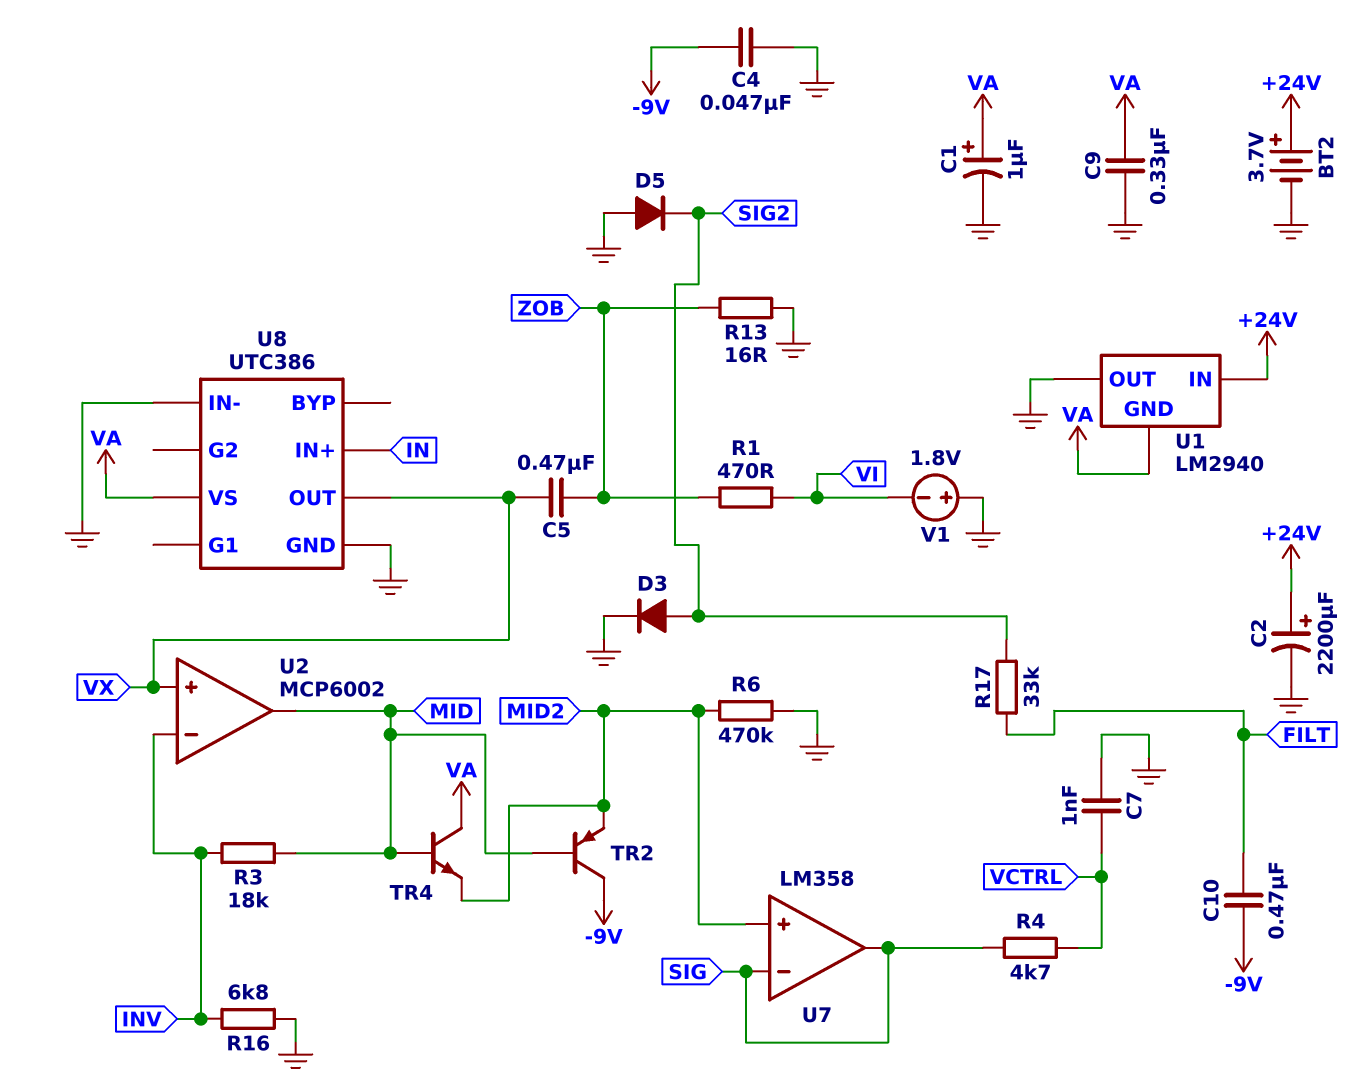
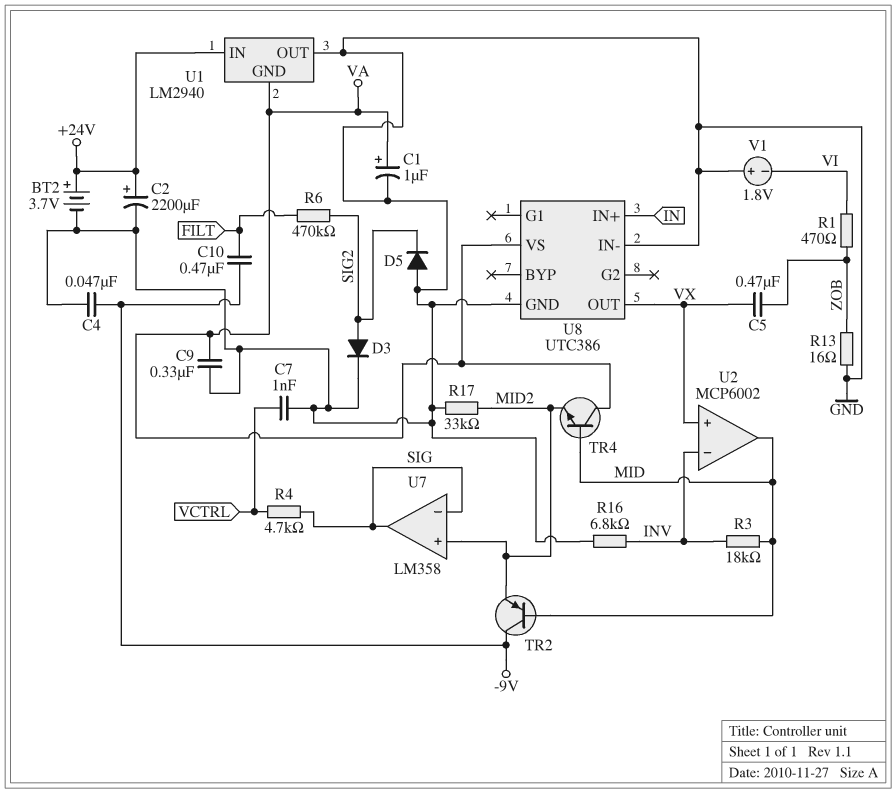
R6: 470k (GND, MID2) -> 470k (FILT, SIG2)
R17: 33k (FILT, SIG2) -> 33k (GND, MID2)

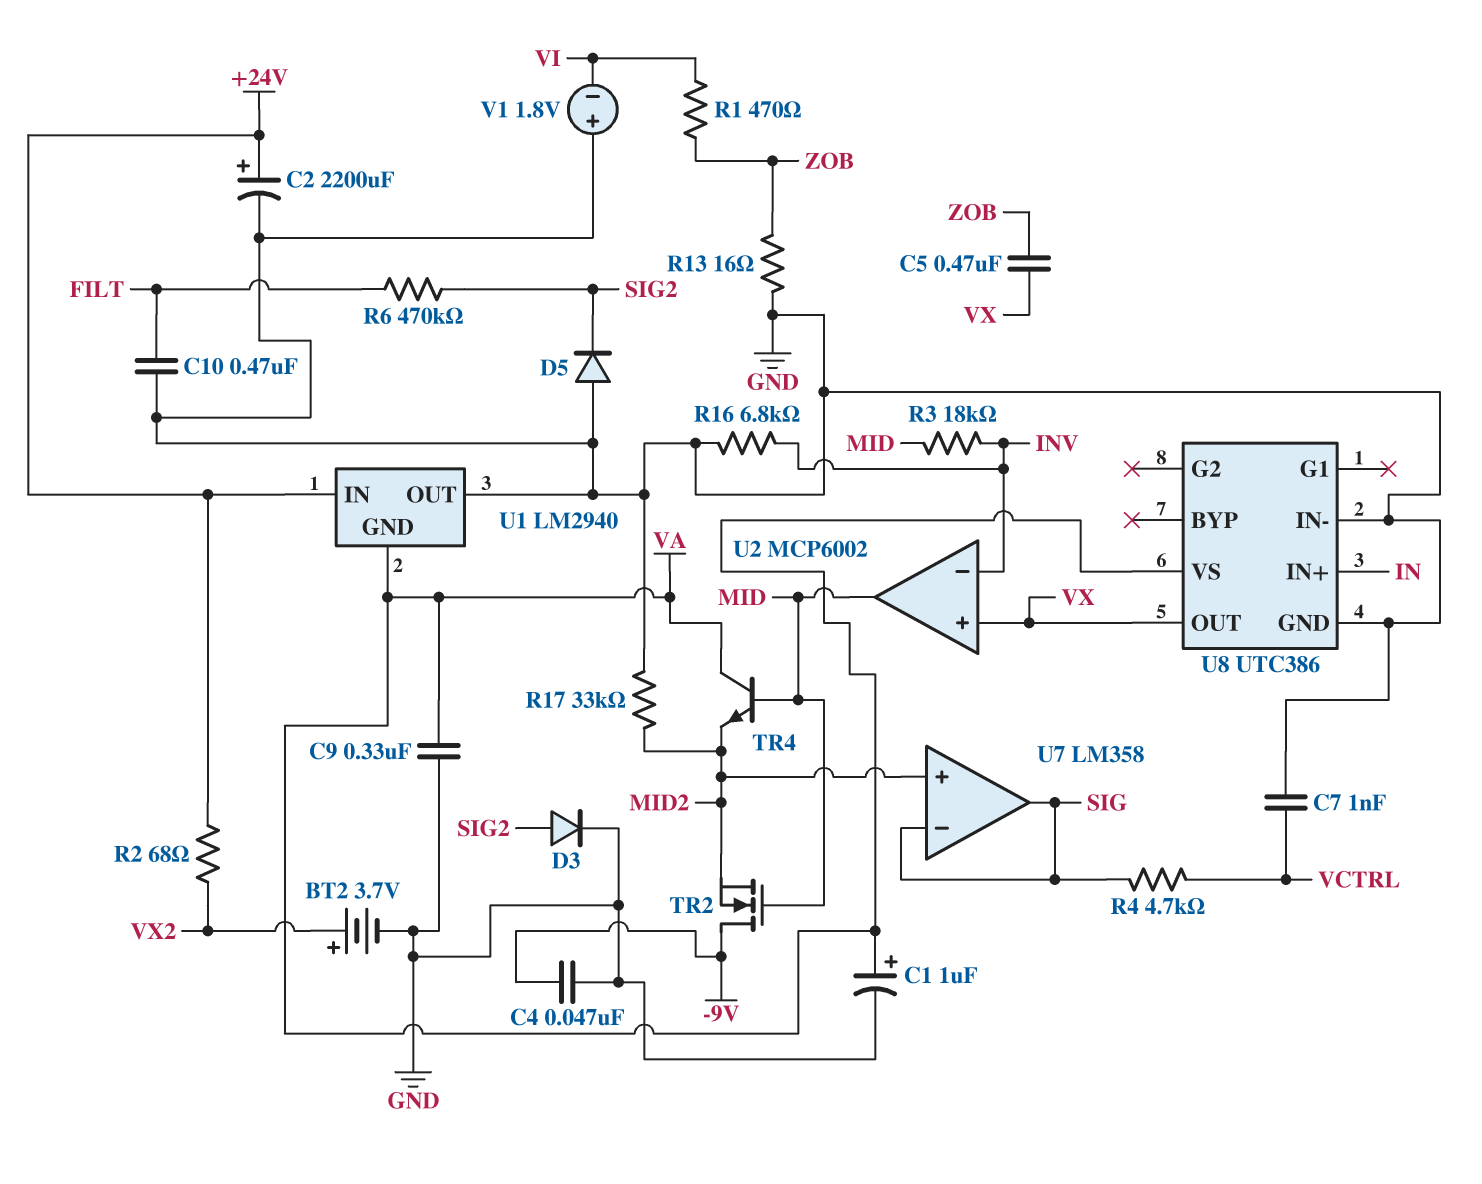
BT2: 3.7V (plus +24V, minus GND) -> 3.7V (plus VX2, minus GND)
C10: 470nF (-9V, FILT) -> 470nF (FILT, GND)
R2: none -> 68 (+24V, VX2)
TR2: PNP (B MID, C -9V, E MID2) -> NMOS (G MID, D -9V, S MID2)

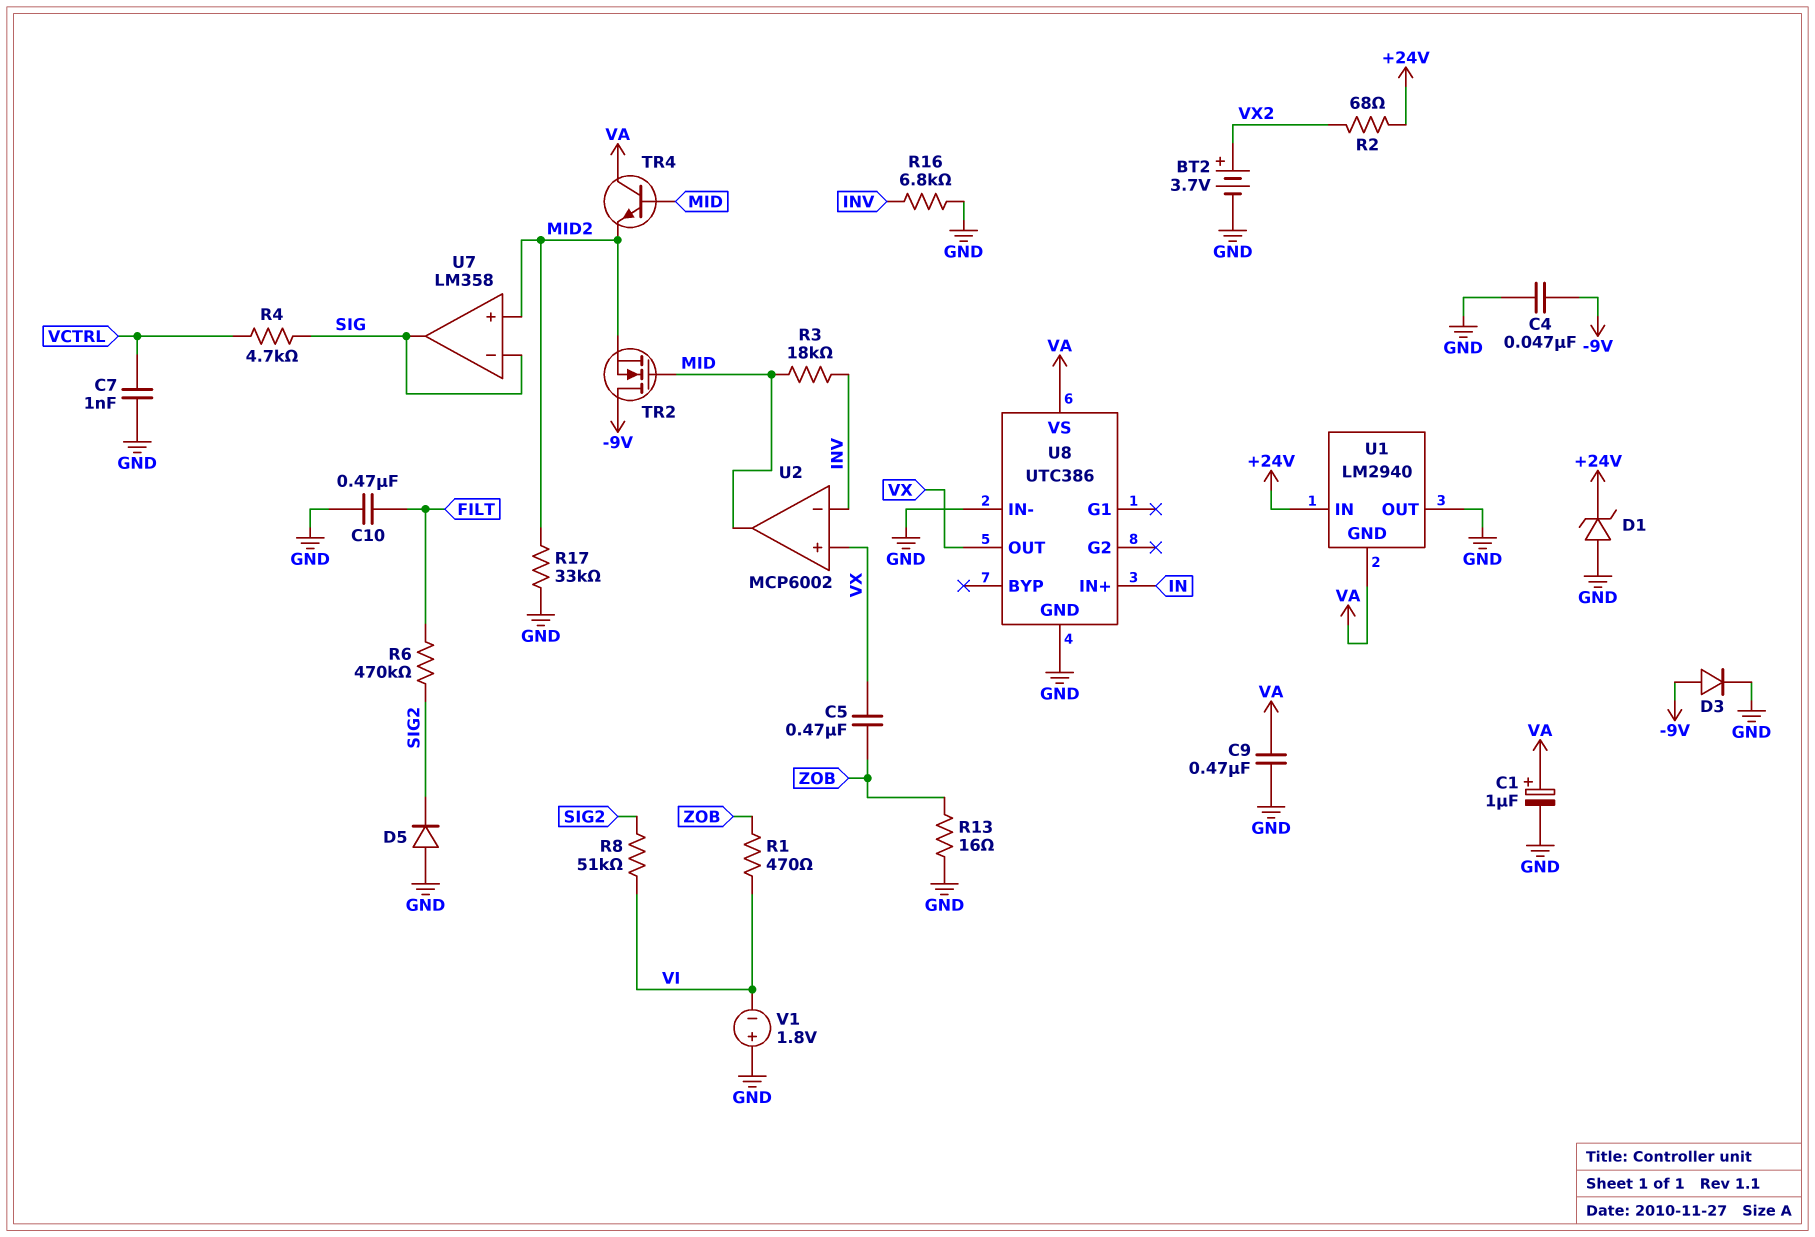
C2: 2200uF (plus +24V, minus GND) -> none
C9: 330nF (GND, VA) -> 470nF (GND, VA)
D1: none -> zener (A GND, K +24V)
D3: diode (A SIG2, K GND) -> diode (A -9V, K GND)
R8: none -> 51k (SIG2, VI)

